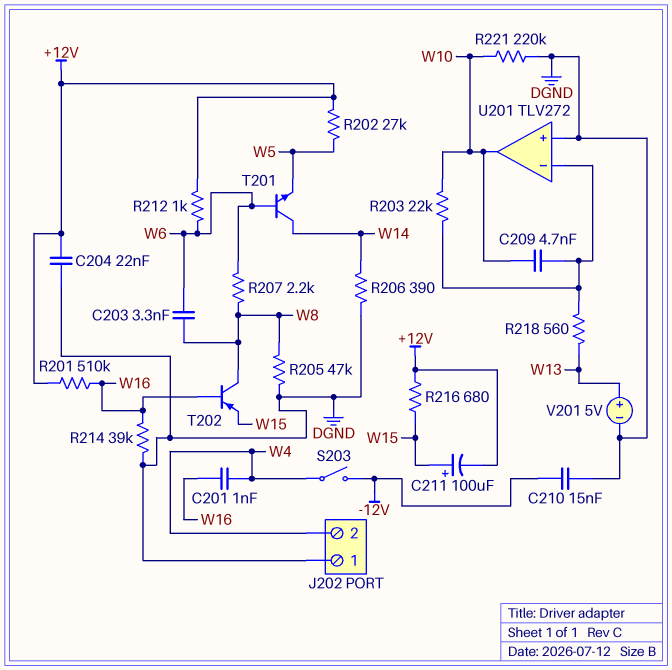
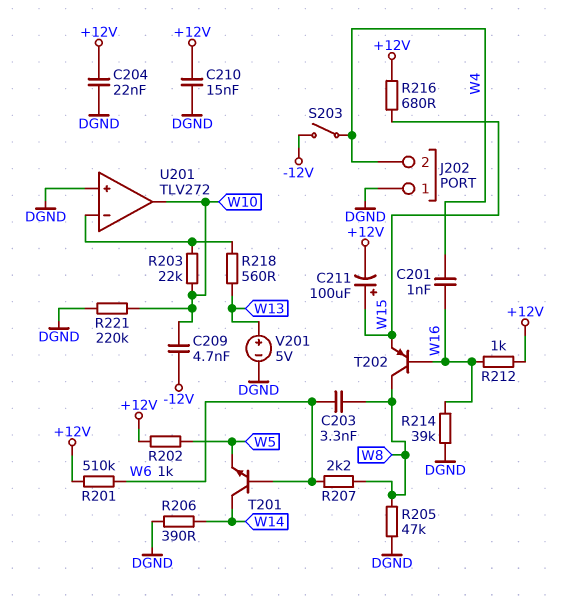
C209: 4.7nF (U201/in-, W10) -> 4.7nF (-12V, W10)
C210: 15nF (-12V, DGND) -> 15nF (+12V, DGND)
R201: 510k (+12V, W16) -> 510k (+12V, W6)
R202: 27k (+12V, W5) -> 1k (+12V, W5)
R212: 1k (+12V, W6) -> 1k (+12V, W16)

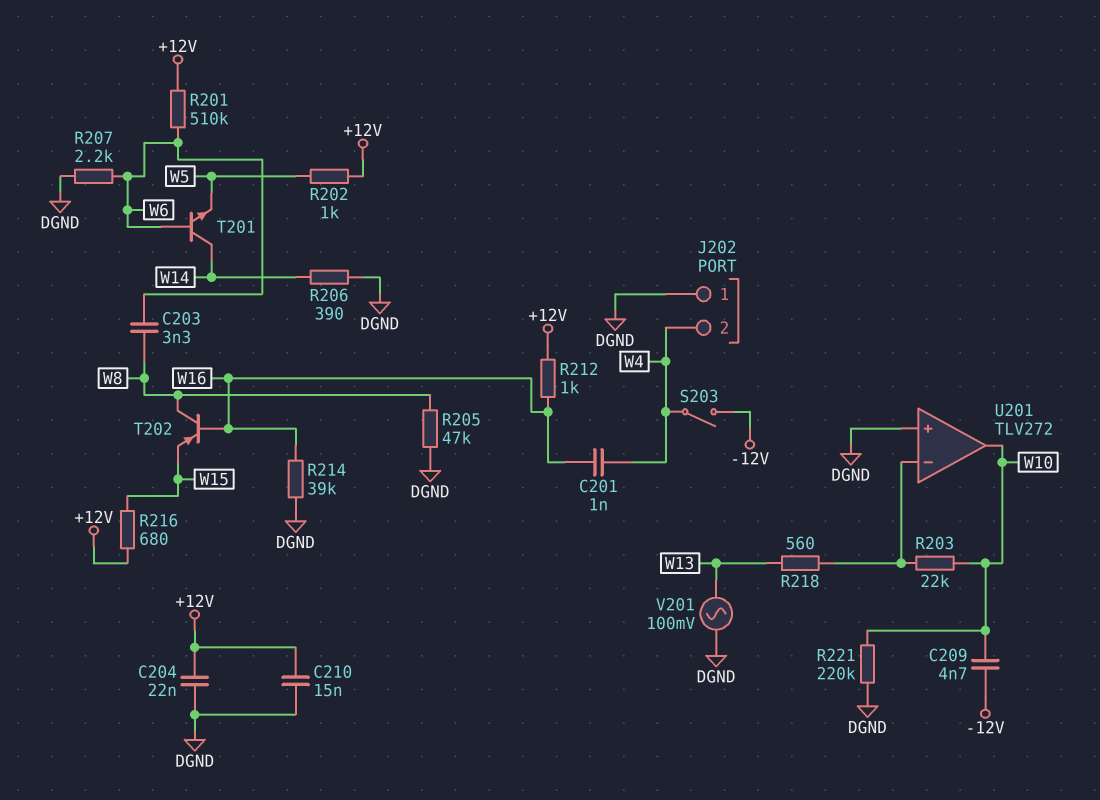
C211: 100uF (plus W15, minus +12V) -> none
R207: 2.2k (W6, W8) -> 2.2k (DGND, W6)
V201: 5V (plus W13, minus DGND) -> AC 100mV (DGND, W13)

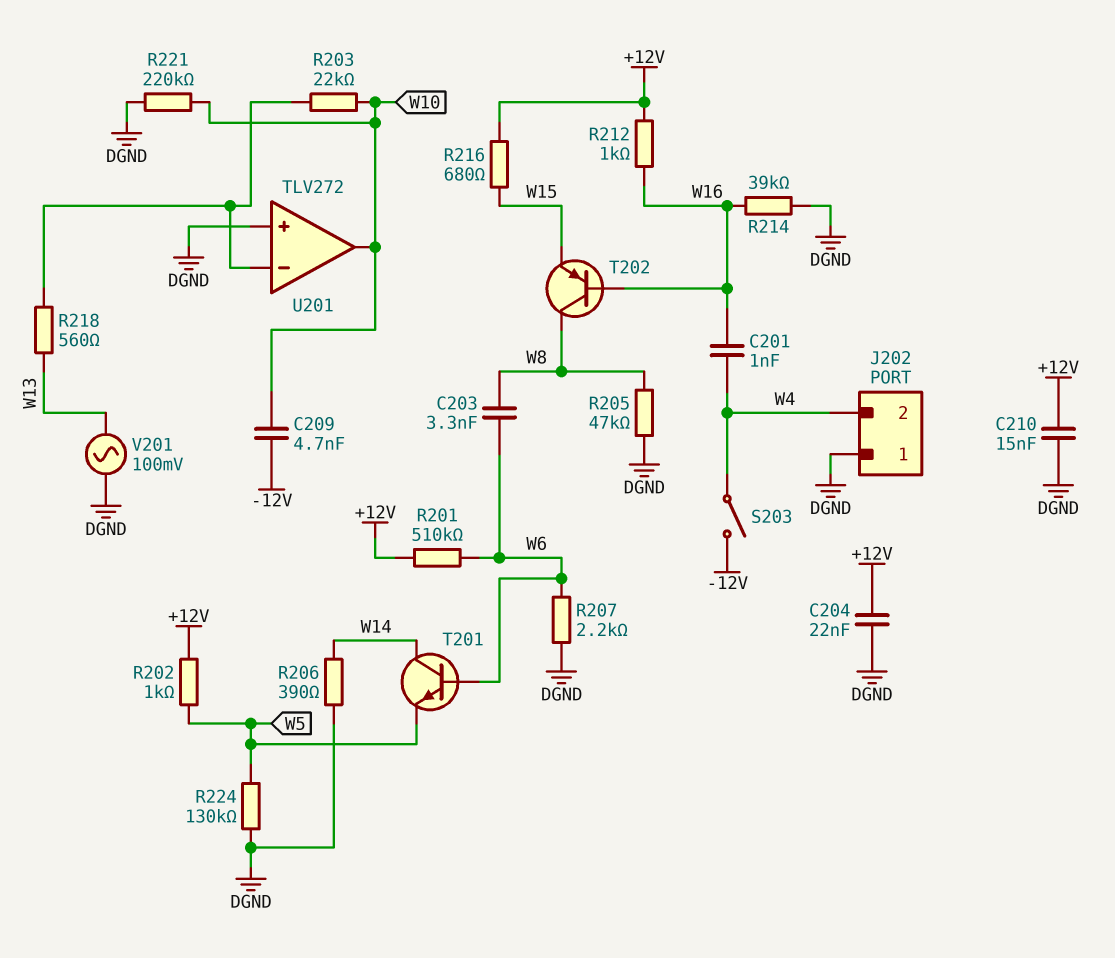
R224: none -> 130k (DGND, W5)

